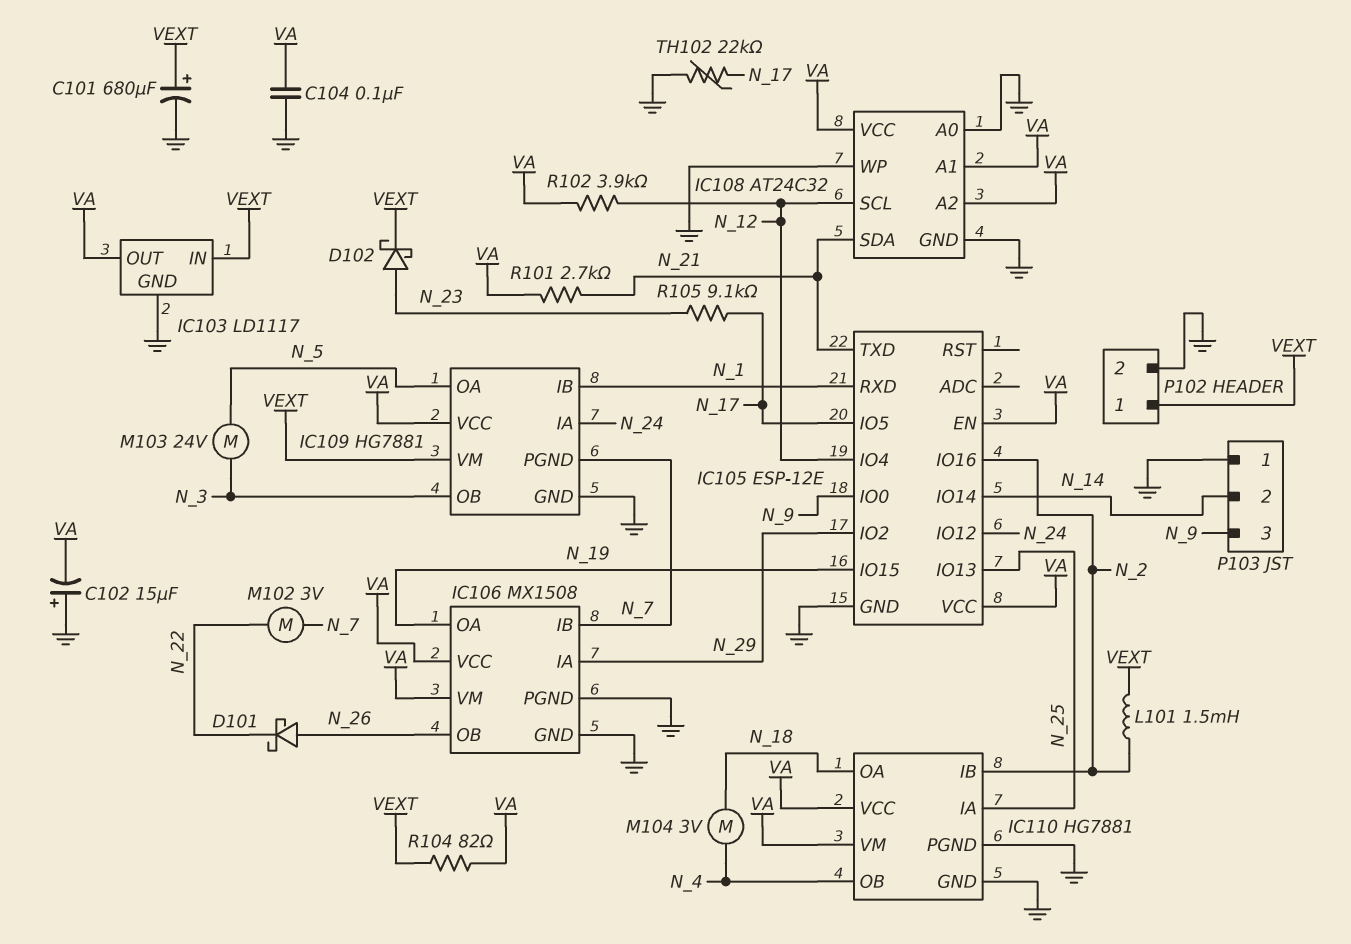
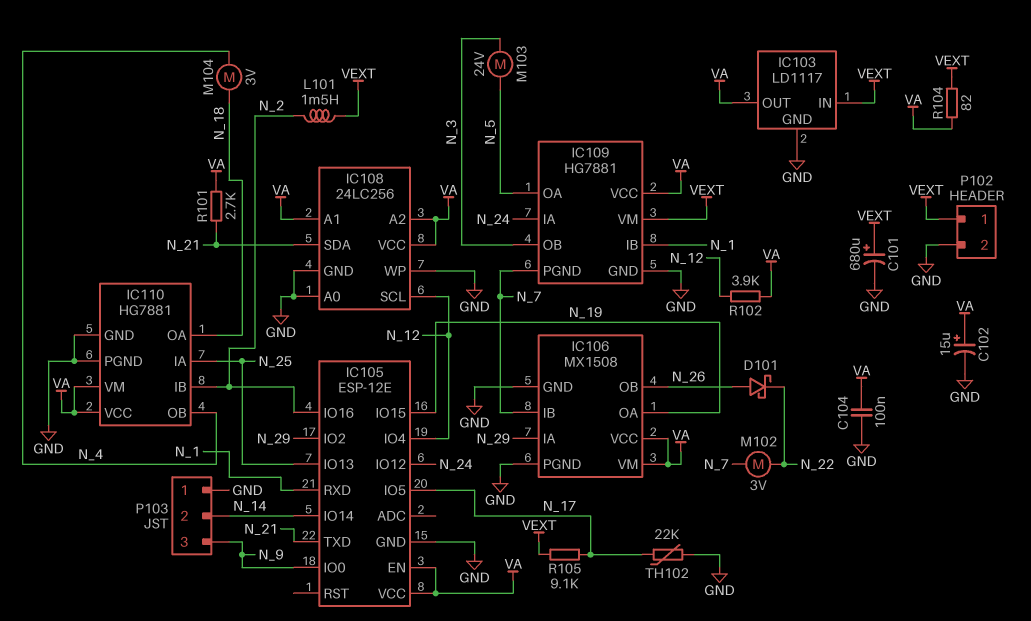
C102: 15uF (plus GND, minus VA) -> 15uF (plus VA, minus GND)
D102: schottky (A N_23, K VEXT) -> none
IC108: AT24C32 -> 24LC256
R105: 9.1k (N_17, N_23) -> 9.1k (N_17, VEXT)

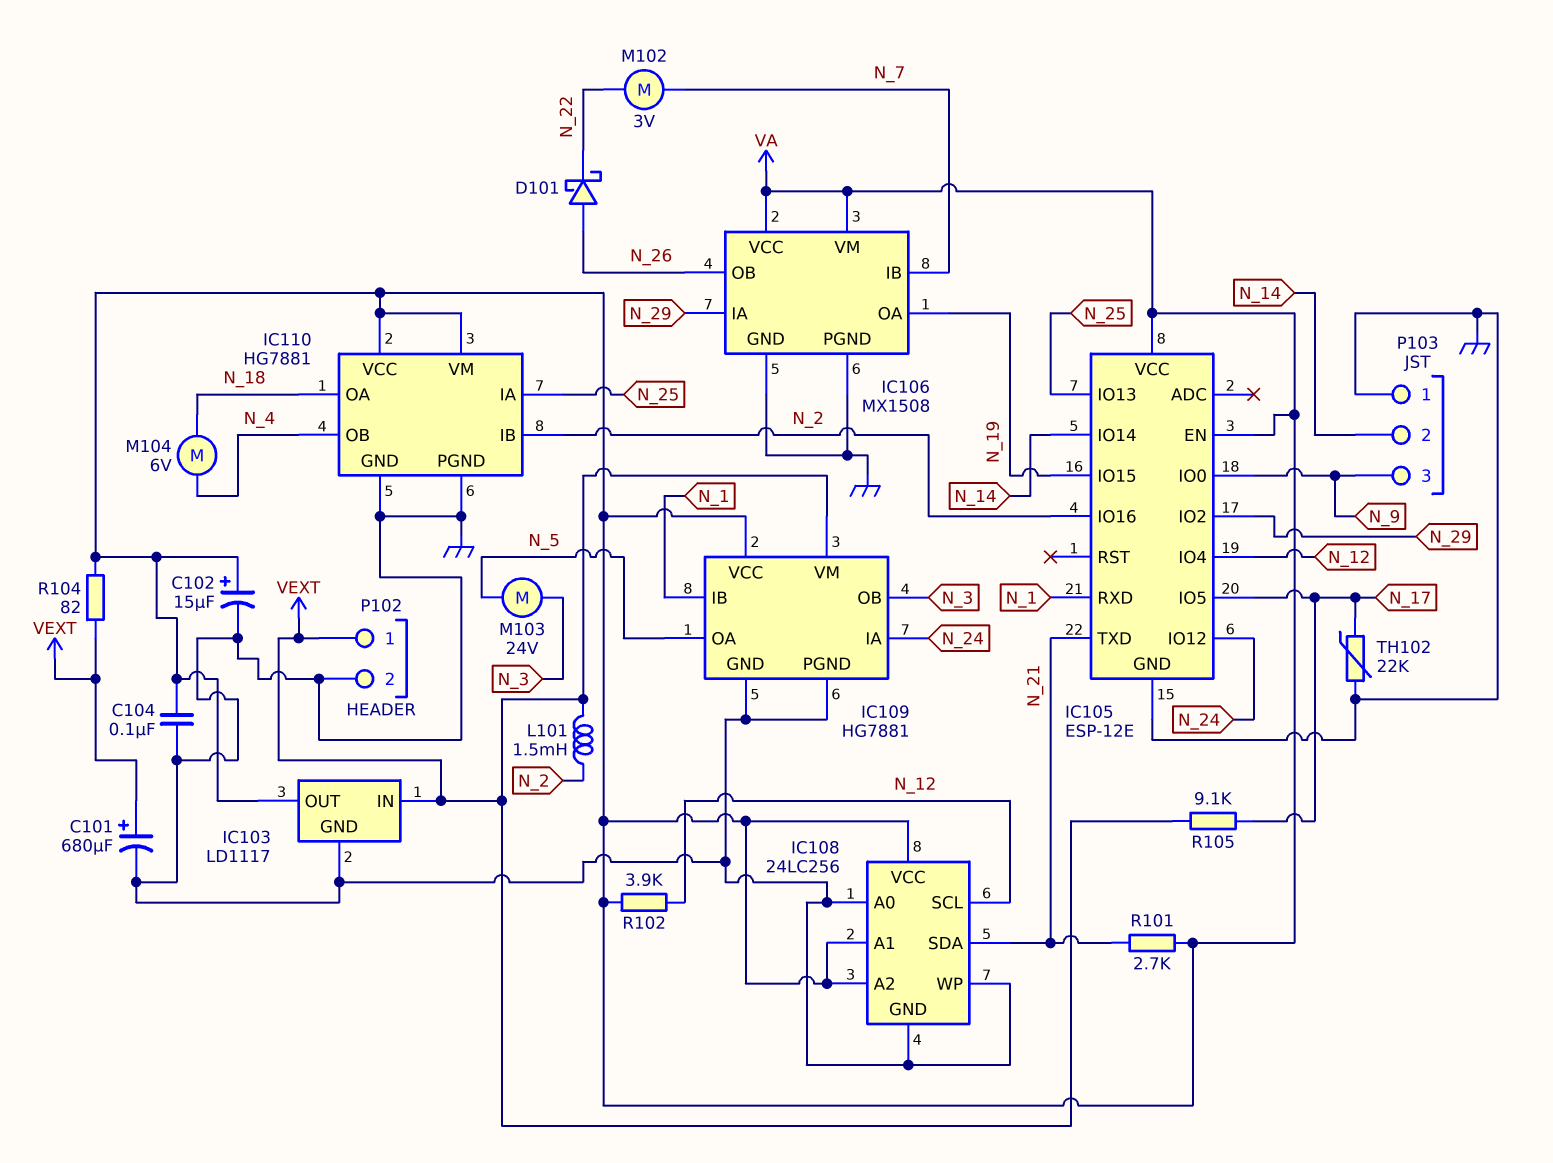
IC109 pin PGND: N_7 -> GND
M104: motor 3V (N_4, N_18) -> motor 6V (N_4, N_18)

